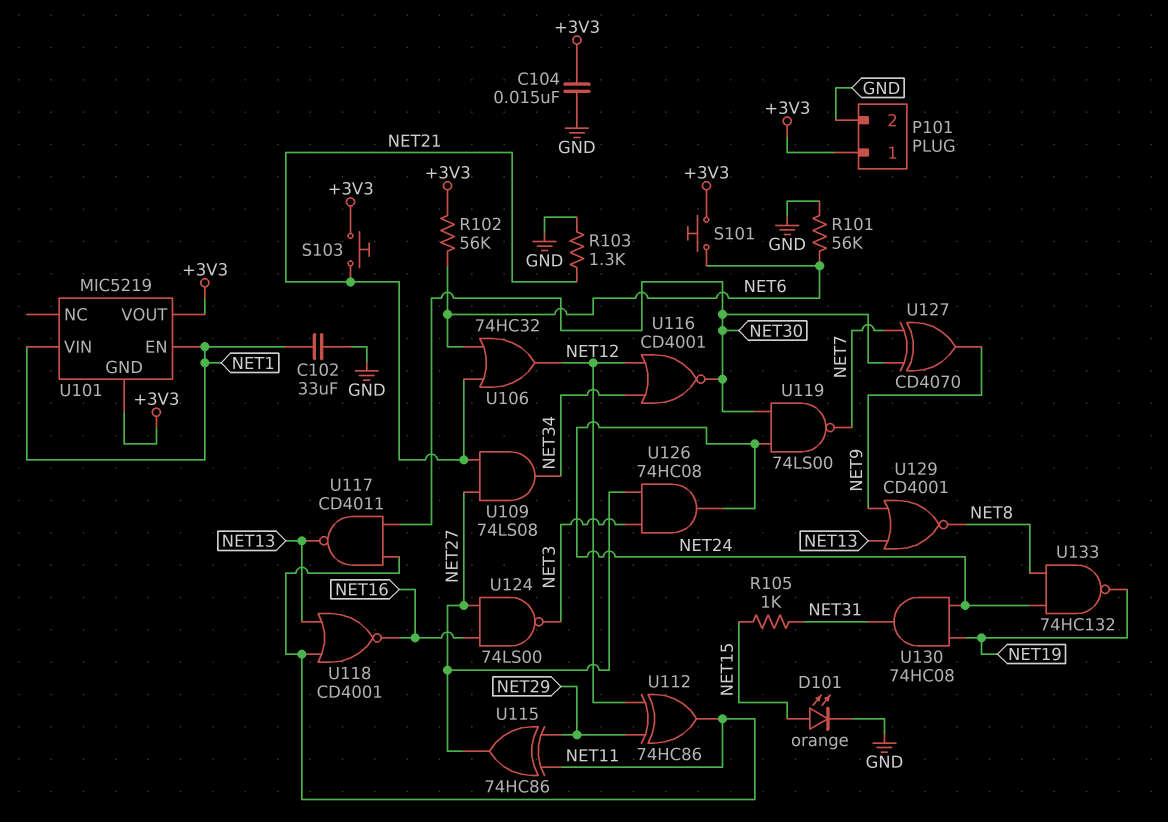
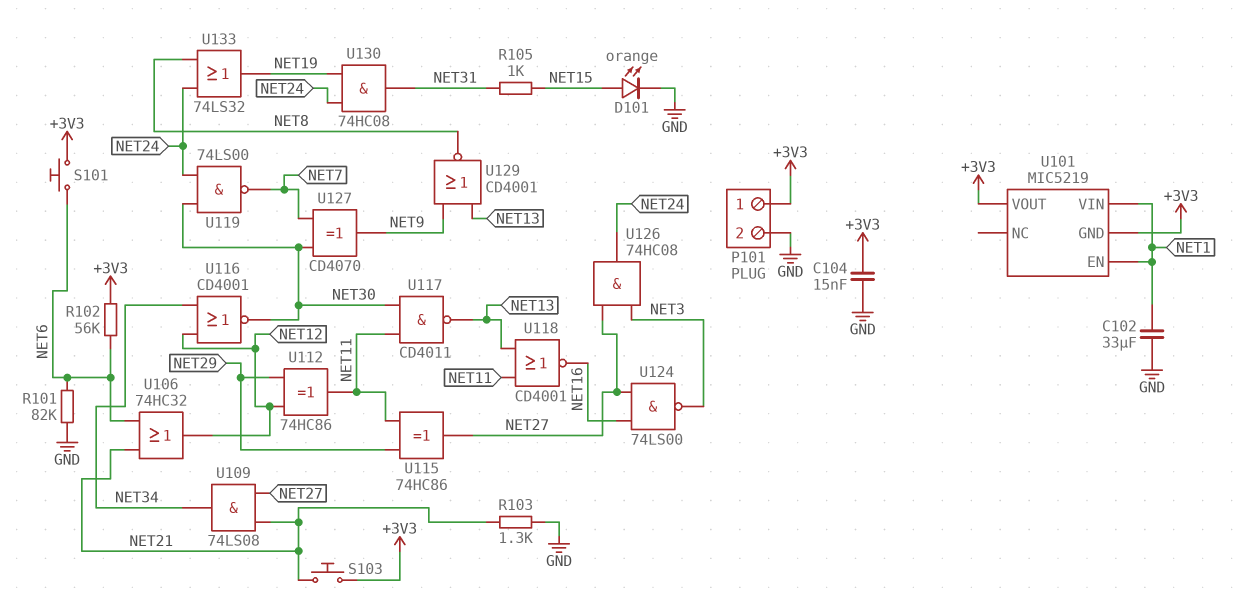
R101: 56k (GND, NET6) -> 82k (GND, NET6)
U133: NAND 74HC132 (in NET8, in NET24, out NET19) -> OR 74LS32 (in NET8, in NET24, out NET19)

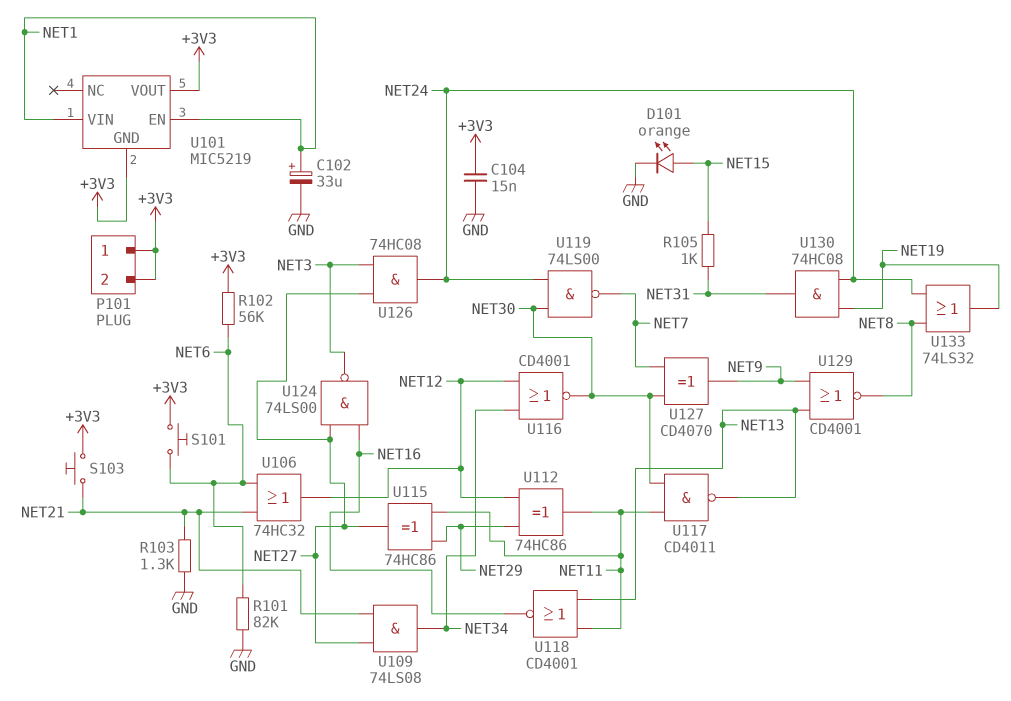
C102: 33uF (GND, NET1) -> 33uF (plus NET1, minus GND)
P101 pin 2: GND -> +3V3

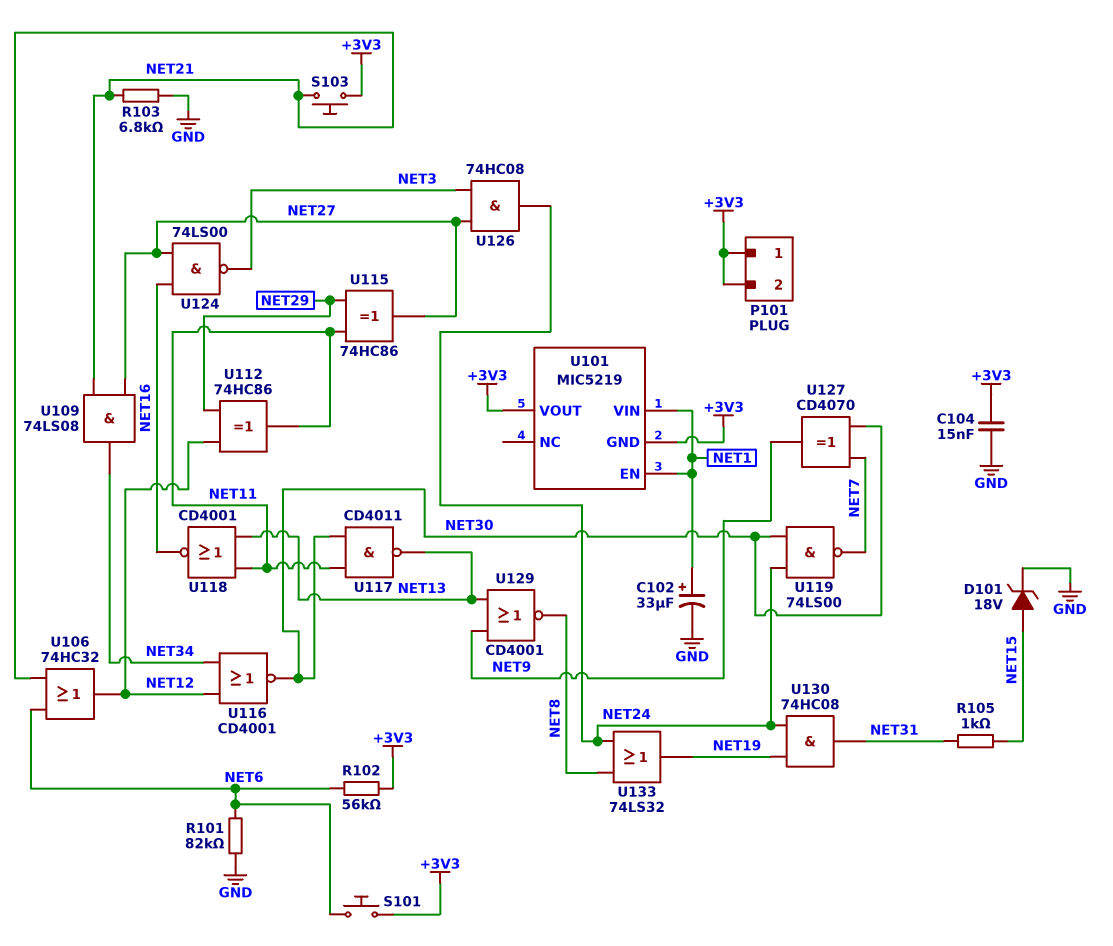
D101: LED orange (A NET15, K GND) -> zener 18V (A NET15, K GND)
R103: 1.3k (GND, NET21) -> 6.8k (GND, NET21)

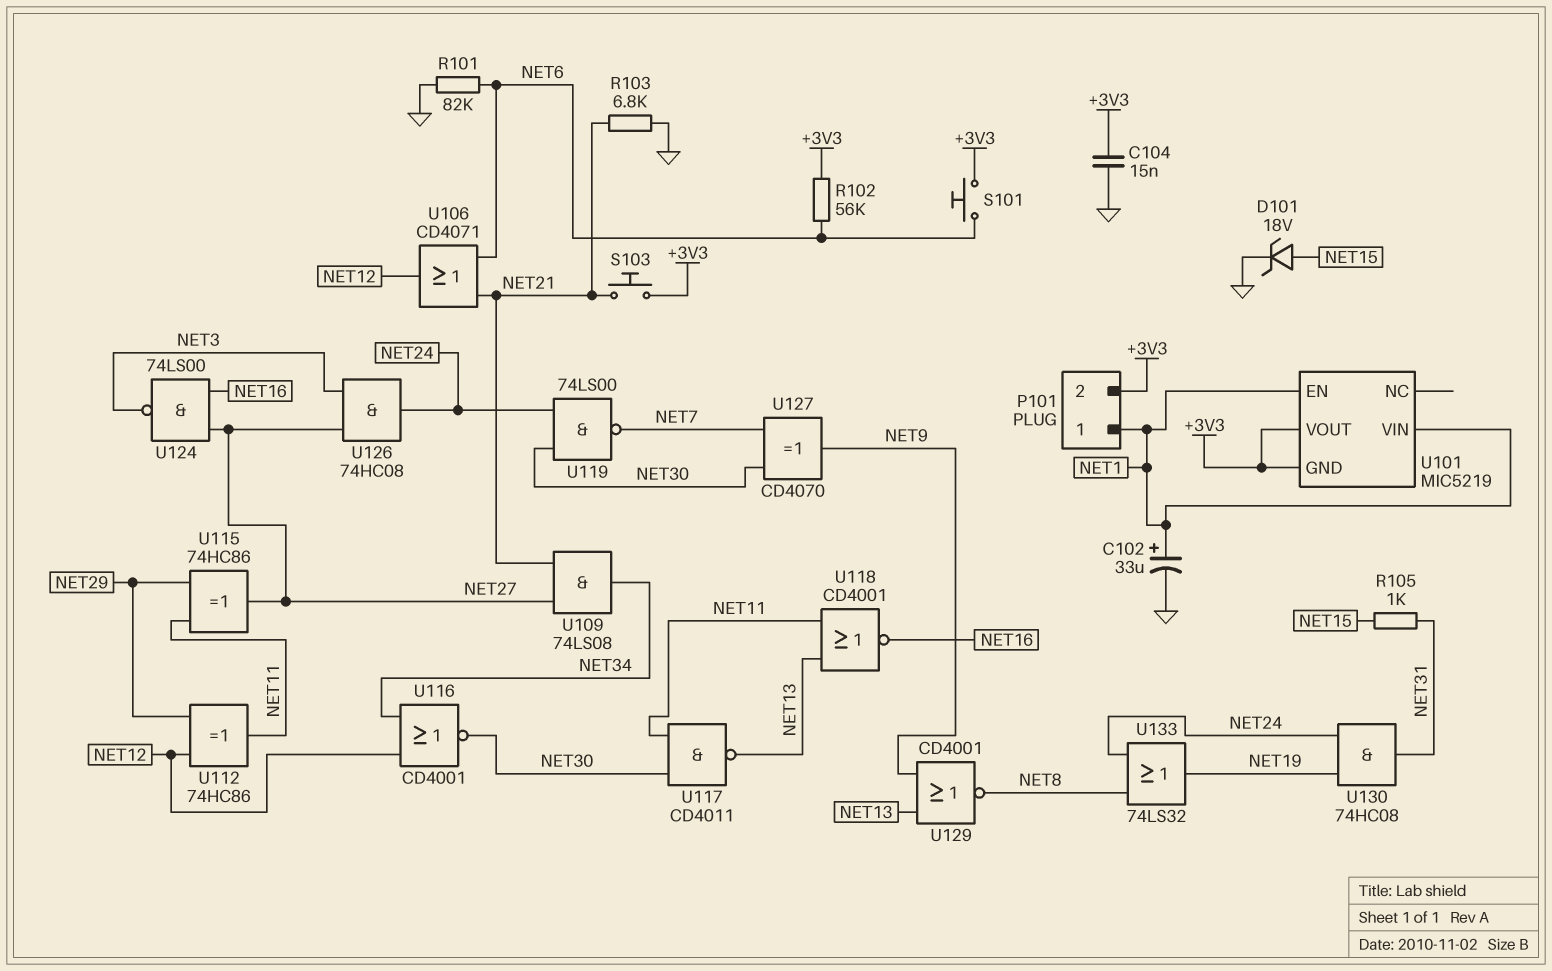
P101 pin 1: +3V3 -> NET1
U106: OR 74HC32 (in NET6, in NET21, out NET12) -> OR CD4071 (in NET6, in NET21, out NET12)

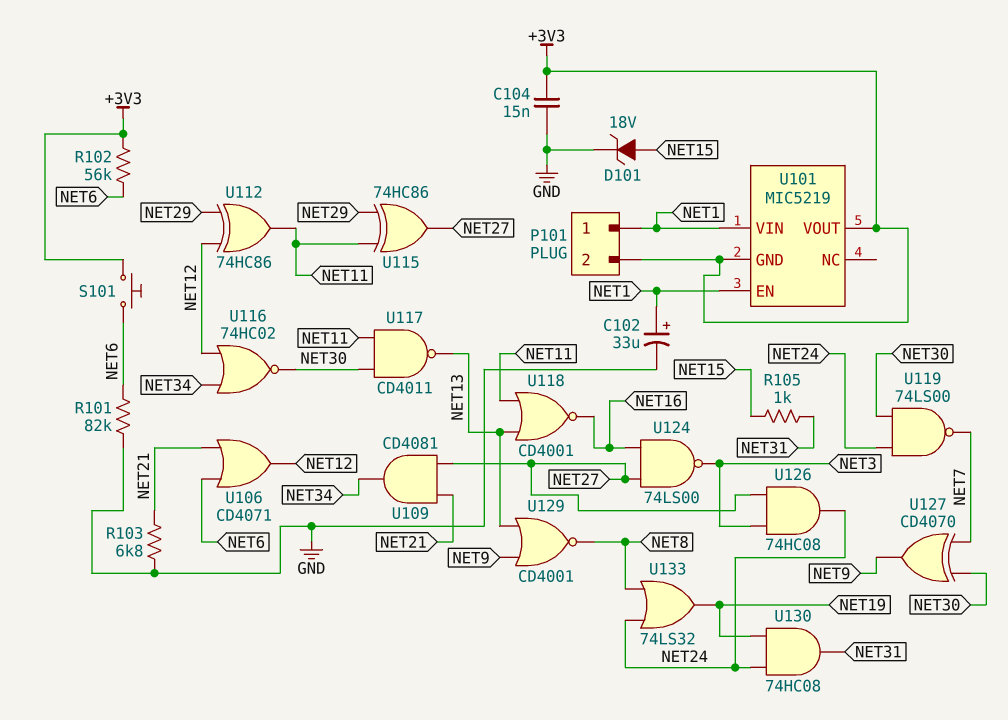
S103: button (+3V3, NET21) -> none
U109: AND 74LS08 (in NET21, in NET27, out NET34) -> AND CD4081 (in NET21, in NET27, out NET34)
U116: NOR CD4001 (in NET12, in NET34, out NET30) -> NOR 74HC02 (in NET12, in NET34, out NET30)

